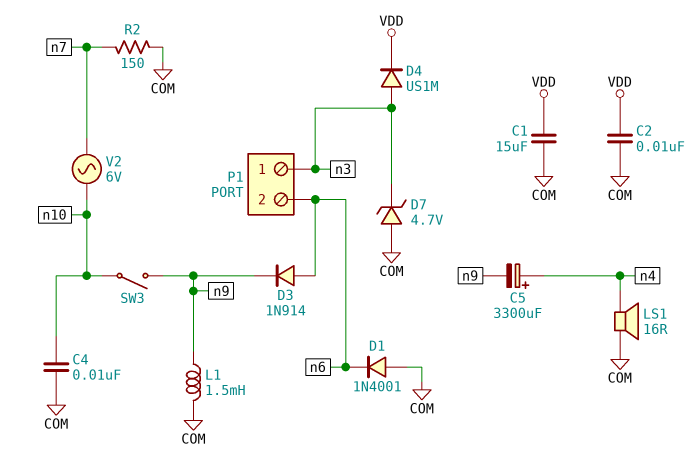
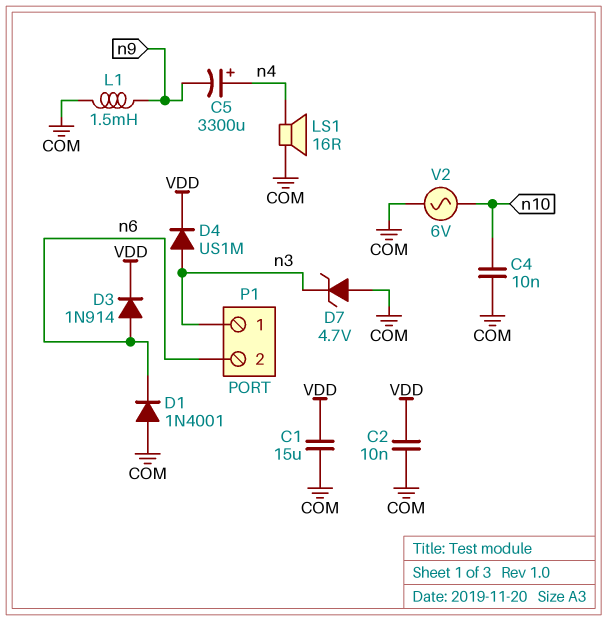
D3: diode 1N914 (A n6, K n9) -> diode 1N914 (A n6, K VDD)
R2: 150 (COM, n7) -> none
SW3: switch (n9, n10) -> none
V2: AC 6V (n7, n10) -> AC 6V (COM, n10)

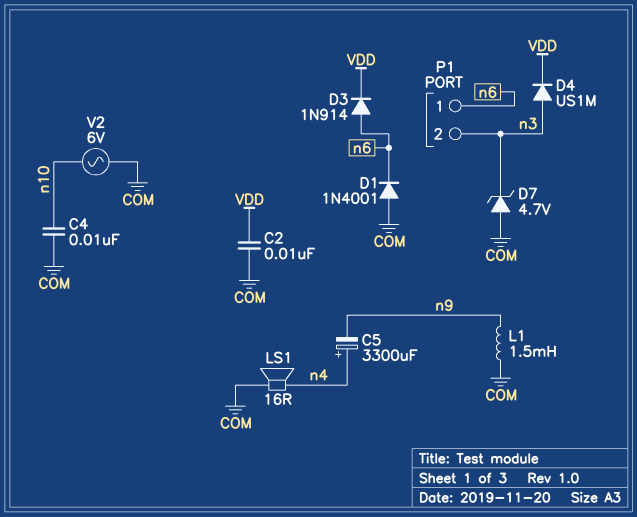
C1: 15uF (COM, VDD) -> none
P1 pin 1: n3 -> n6
P1 pin 2: n6 -> n3

